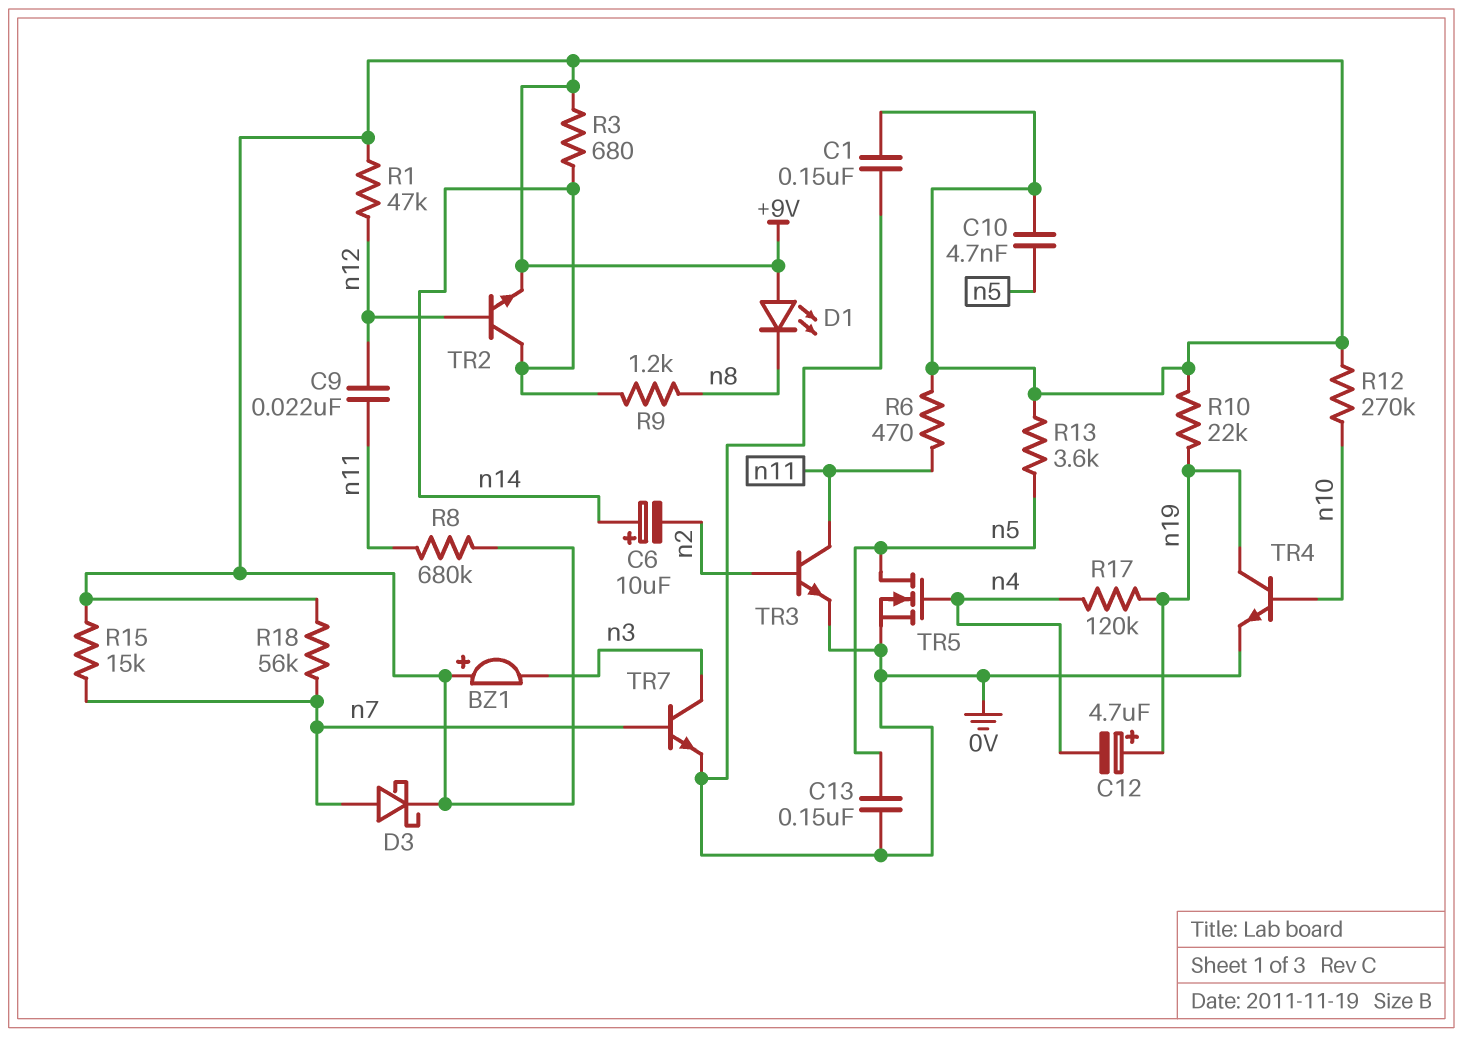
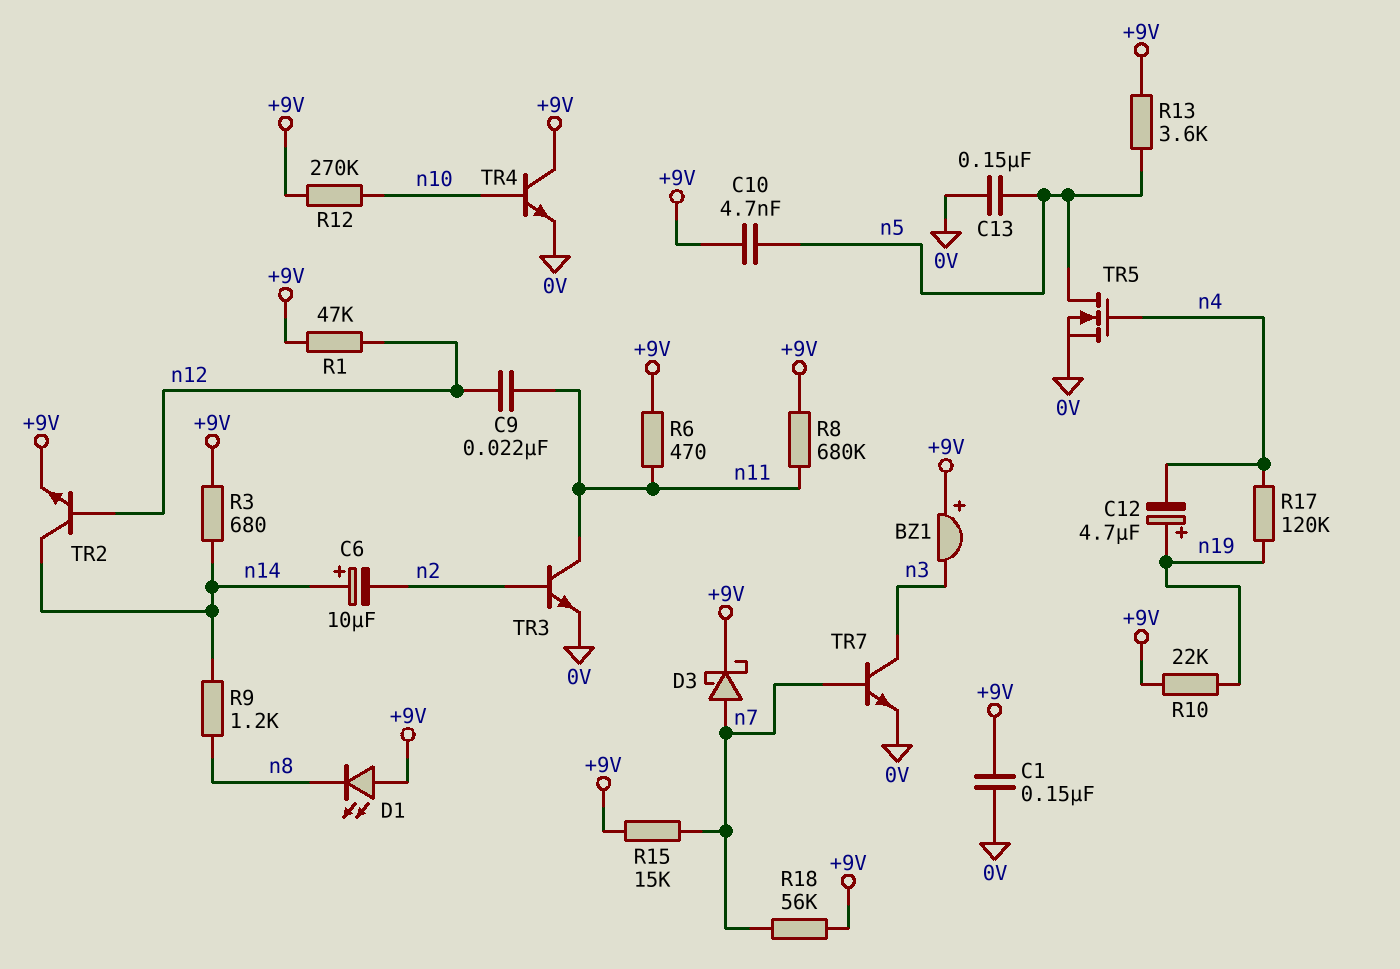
TR4: NPN (B n10, C n19, E 0V) -> NPN (B n10, C +9V, E 0V)

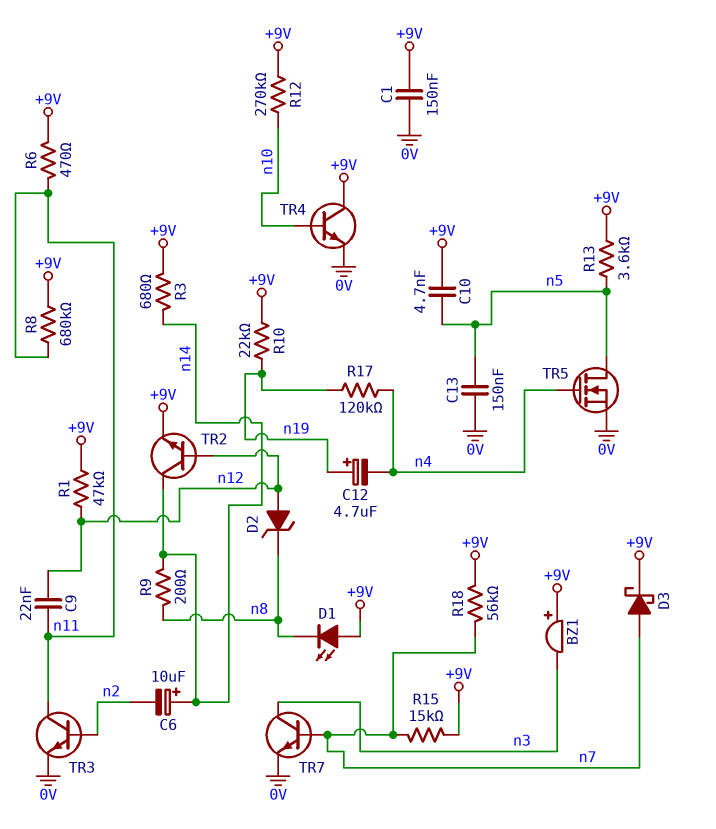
D2: none -> zener (A n12, K n8)
R9: 1.2k (n8, n14) -> 200 (n8, n14)

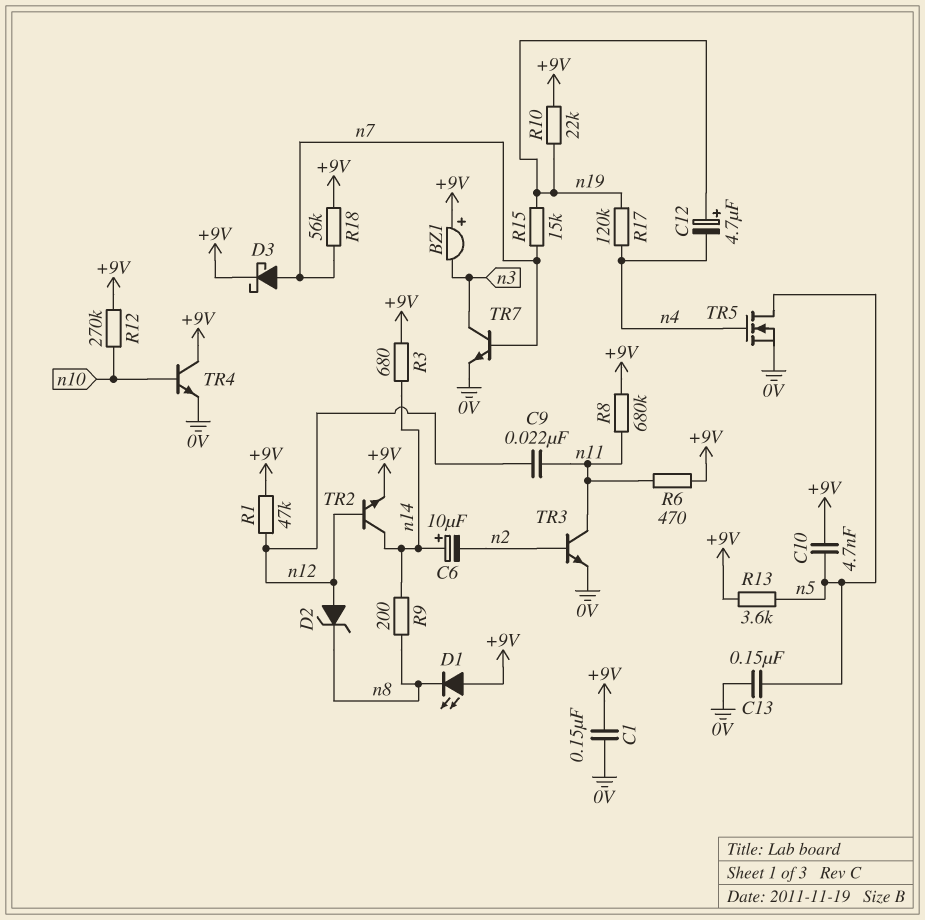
R15: 15k (+9V, n7) -> 15k (n7, n19)

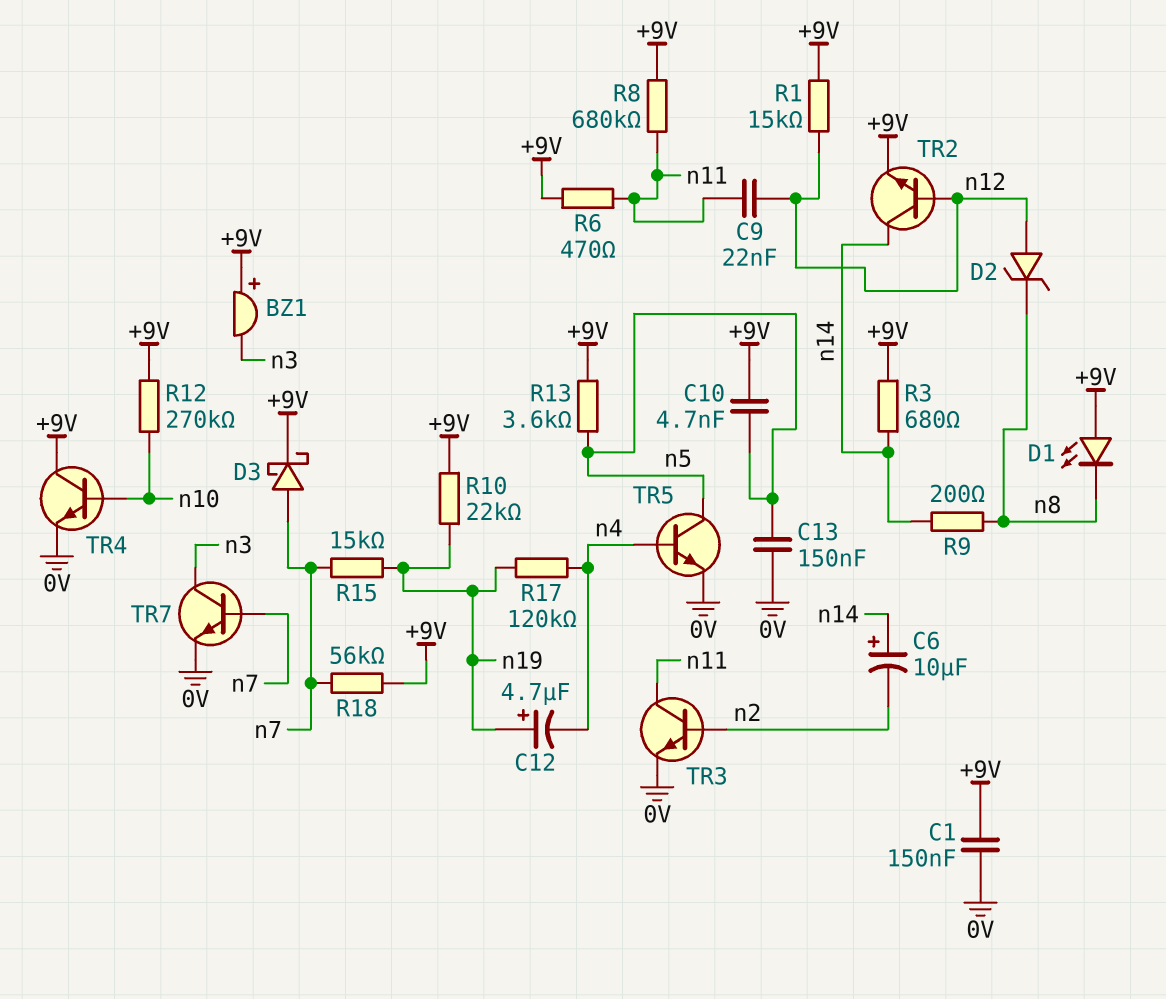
R1: 47k (+9V, n12) -> 15k (+9V, n12)
TR5: NMOS (G n4, D n5, S 0V) -> NPN (B n4, C n5, E 0V)

